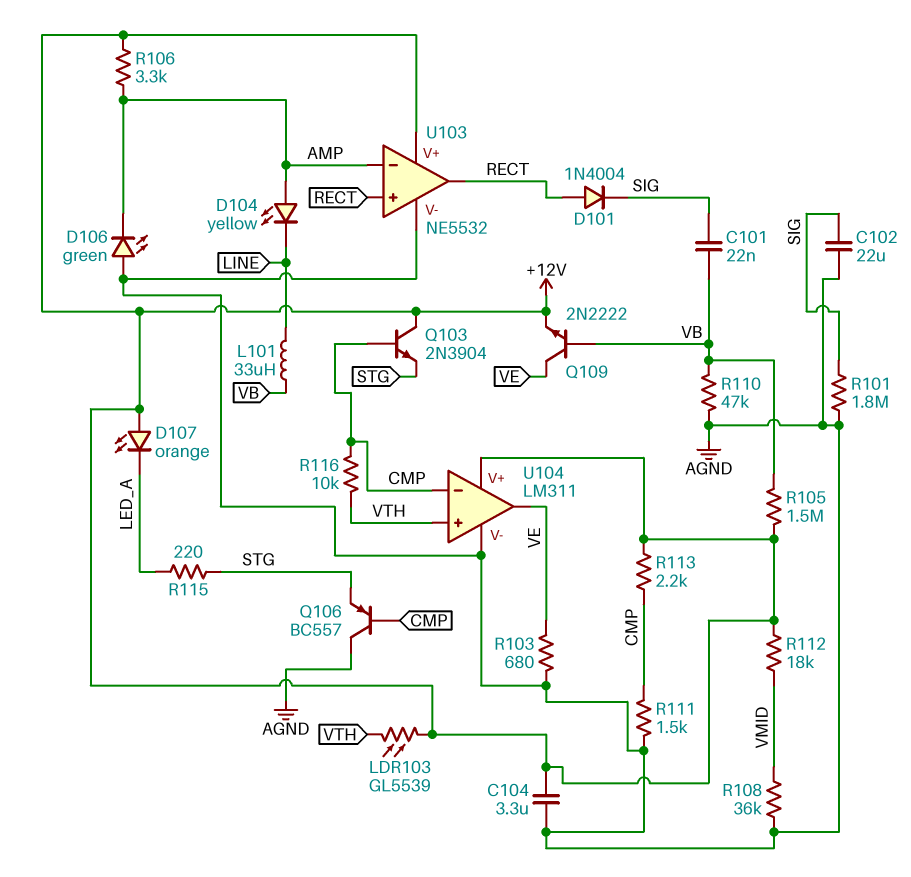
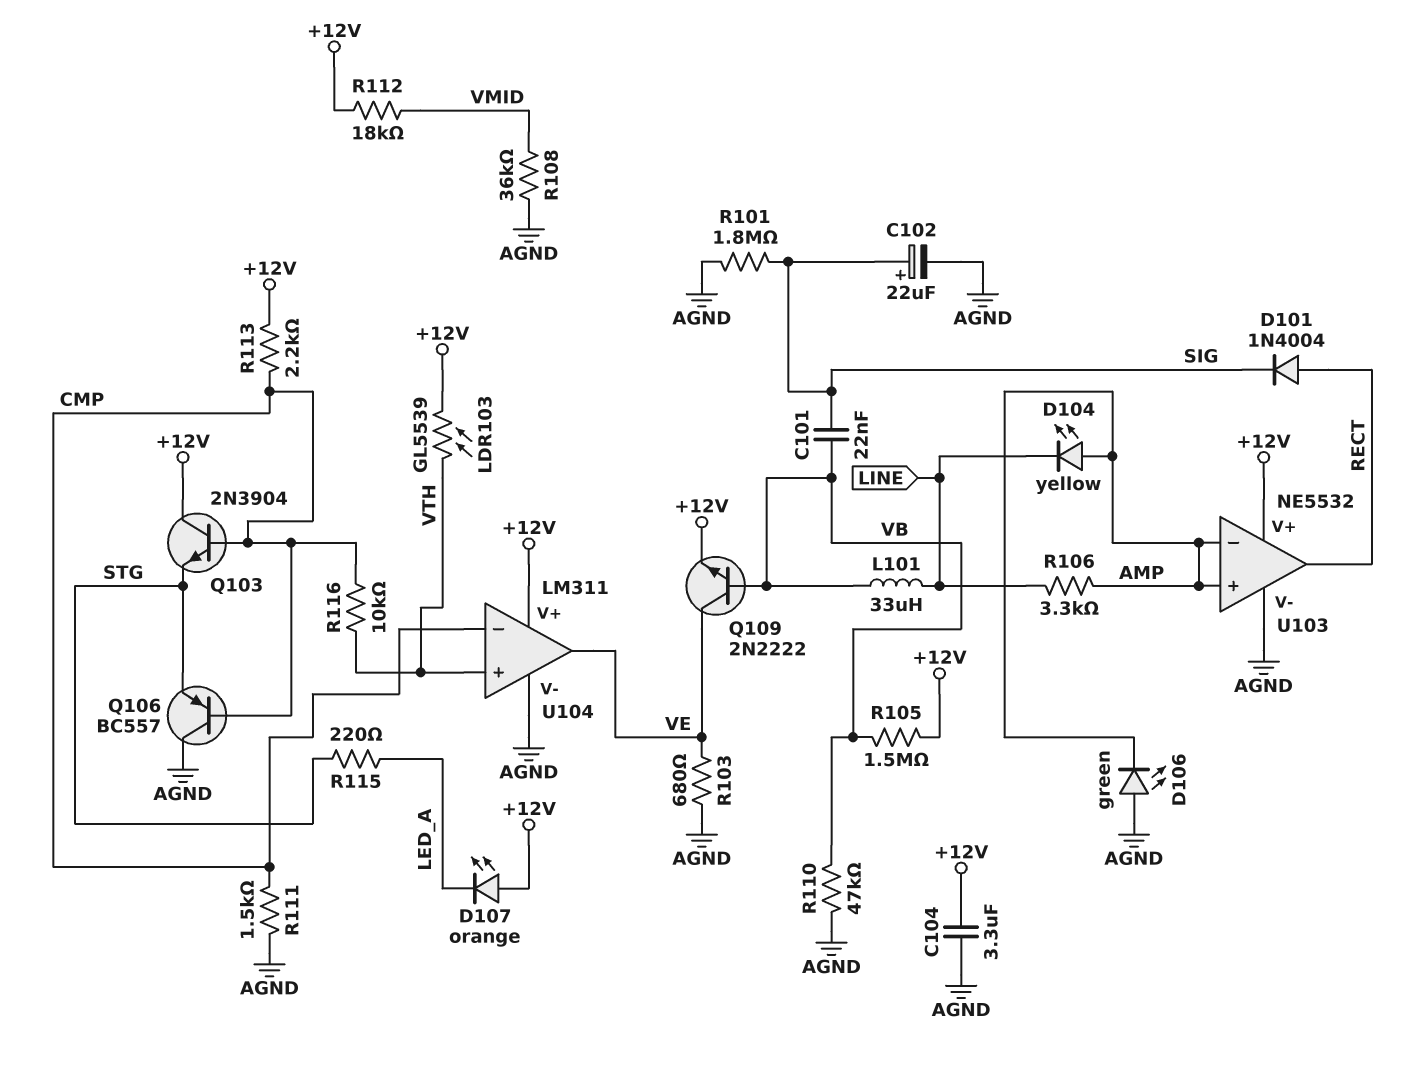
C102: 22uF (AGND, SIG) -> 22uF (plus SIG, minus AGND)
R106: 3.3k (+12V, AMP) -> 3.3k (AMP, LINE)
U103 pin in+: RECT -> AMP

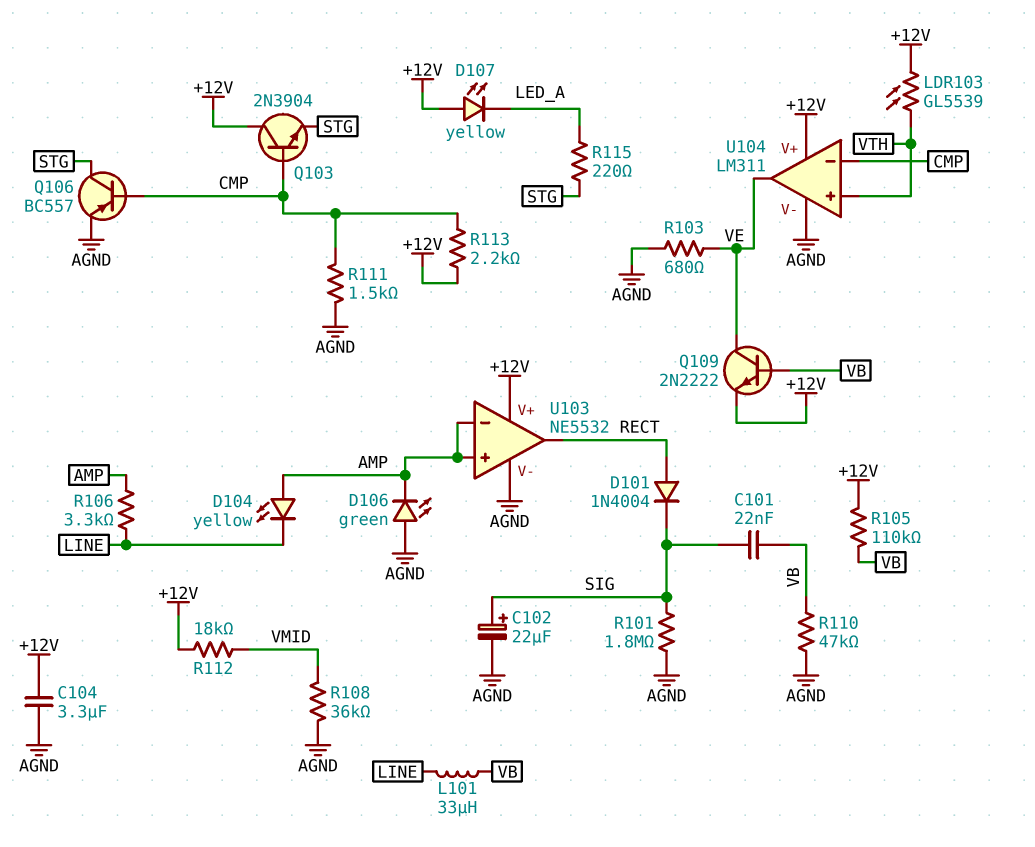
D107: LED orange (A +12V, K LED_A) -> LED yellow (A +12V, K LED_A)
Q106: PNP BC557 (B CMP, C AGND, E STG) -> PNP BC557 (B CMP, C STG, E AGND)
R105: 1.5M (+12V, VB) -> 110k (+12V, VB)
R116: 10k (CMP, VTH) -> none

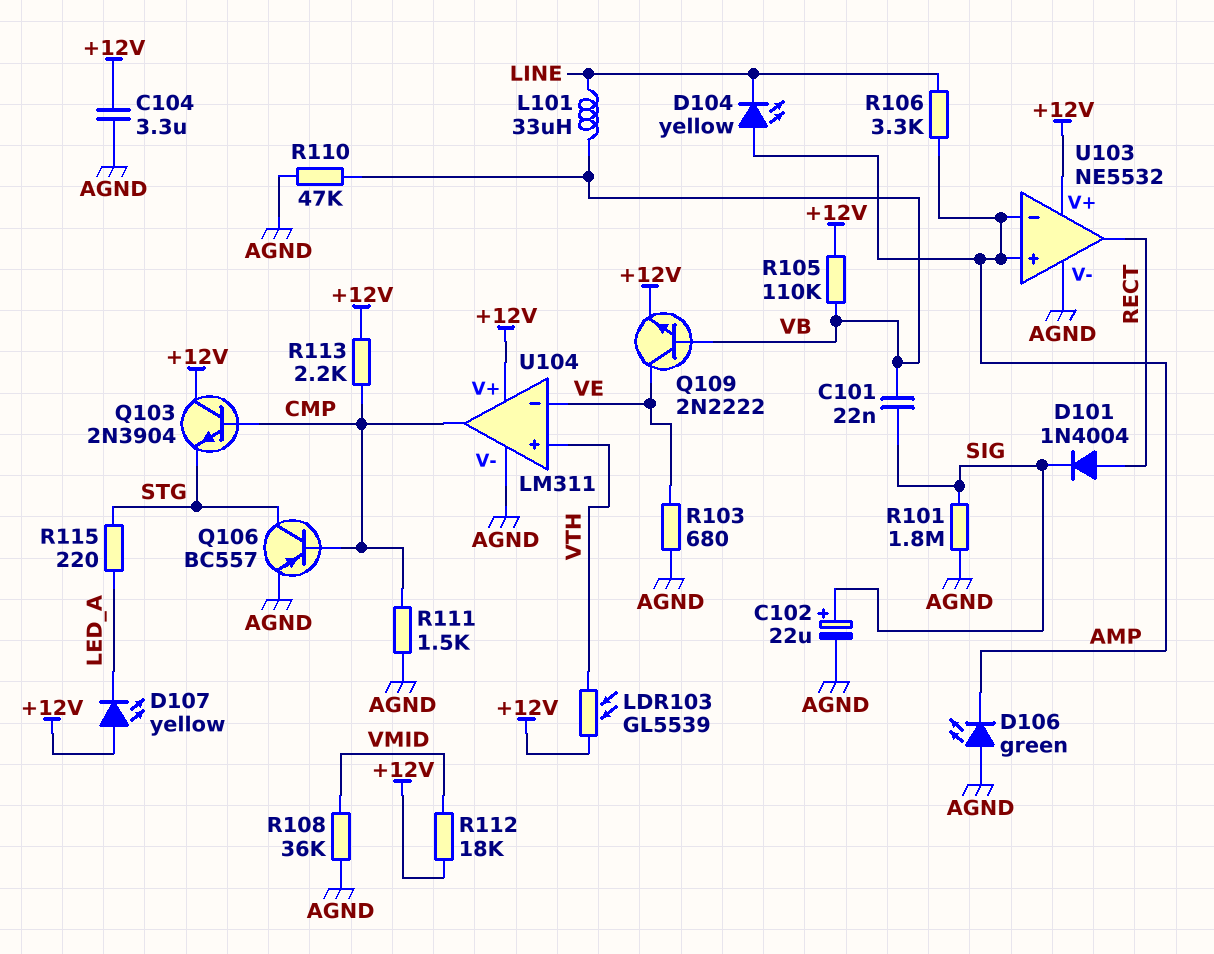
U104 pin in-: CMP -> VE
U104 pin out: VE -> CMP

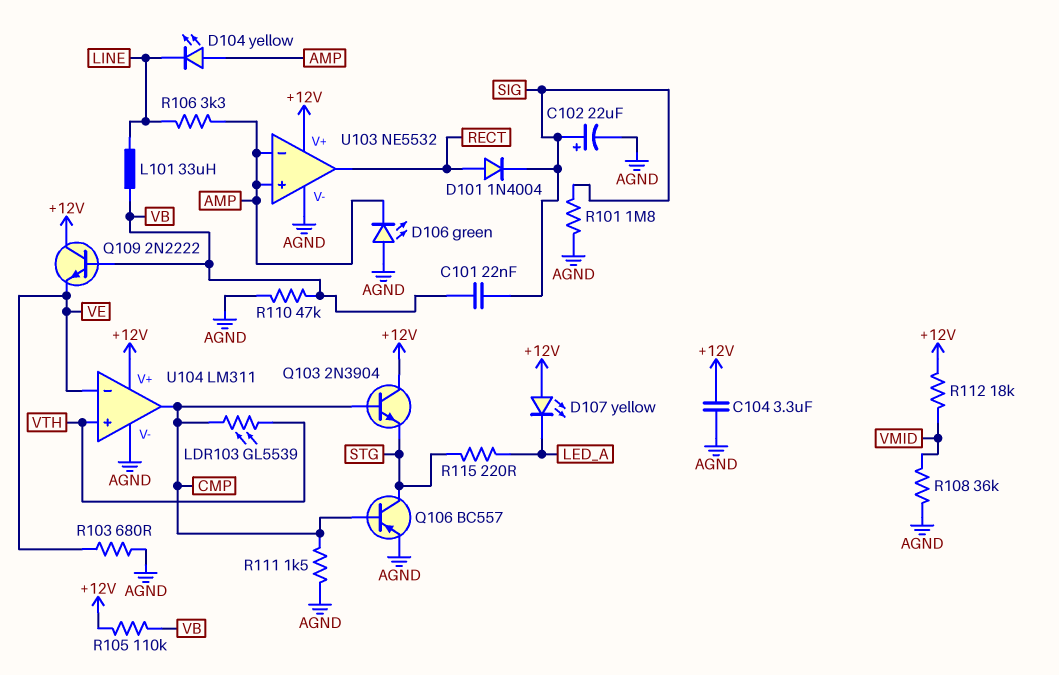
LDR103: GL5539 (+12V, VTH) -> GL5539 (CMP, VTH)
Q109: NPN 2N2222 (B VB, C VE, E +12V) -> NPN 2N2222 (B VB, C +12V, E VE)
R113: 2.2k (+12V, CMP) -> none

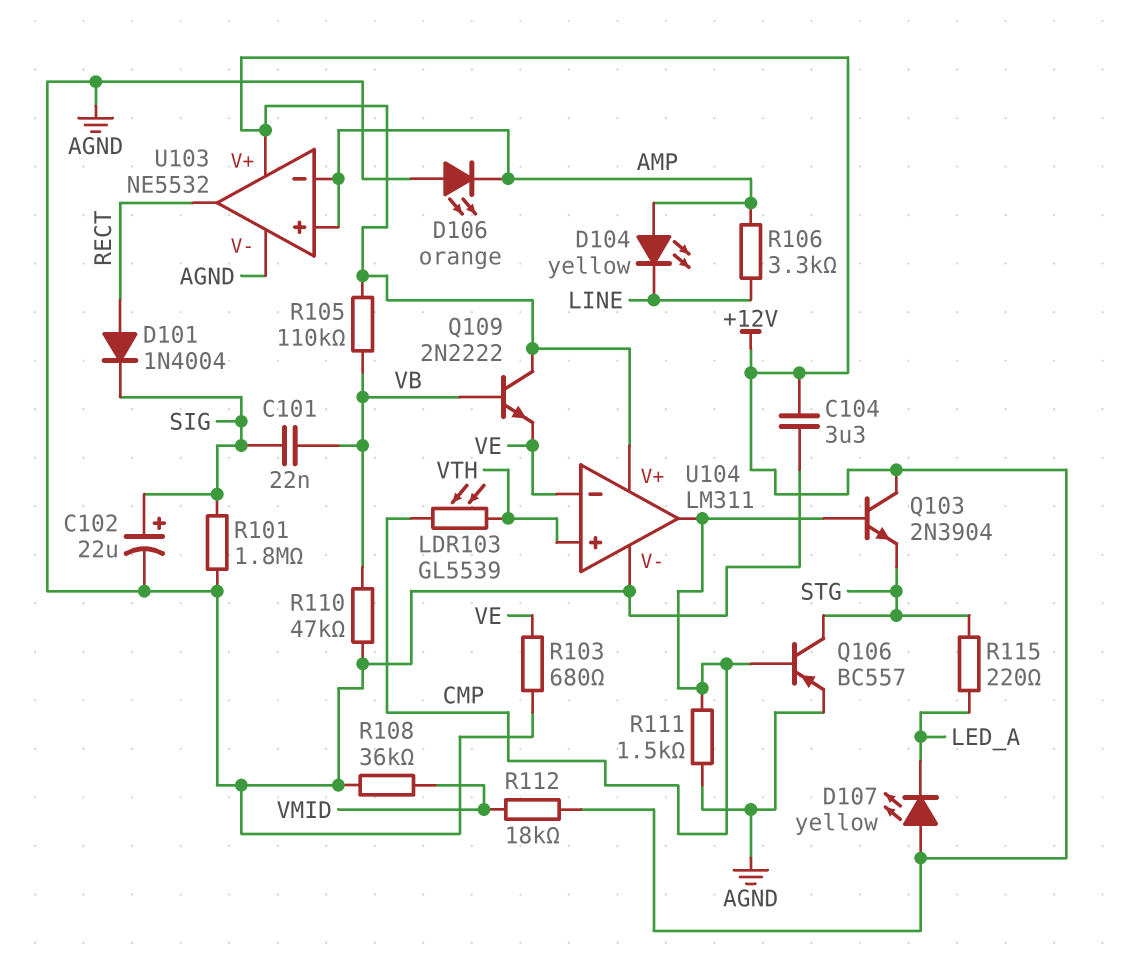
D106: LED green (A AGND, K AMP) -> LED orange (A AGND, K AMP)
L101: 33uH (LINE, VB) -> none

